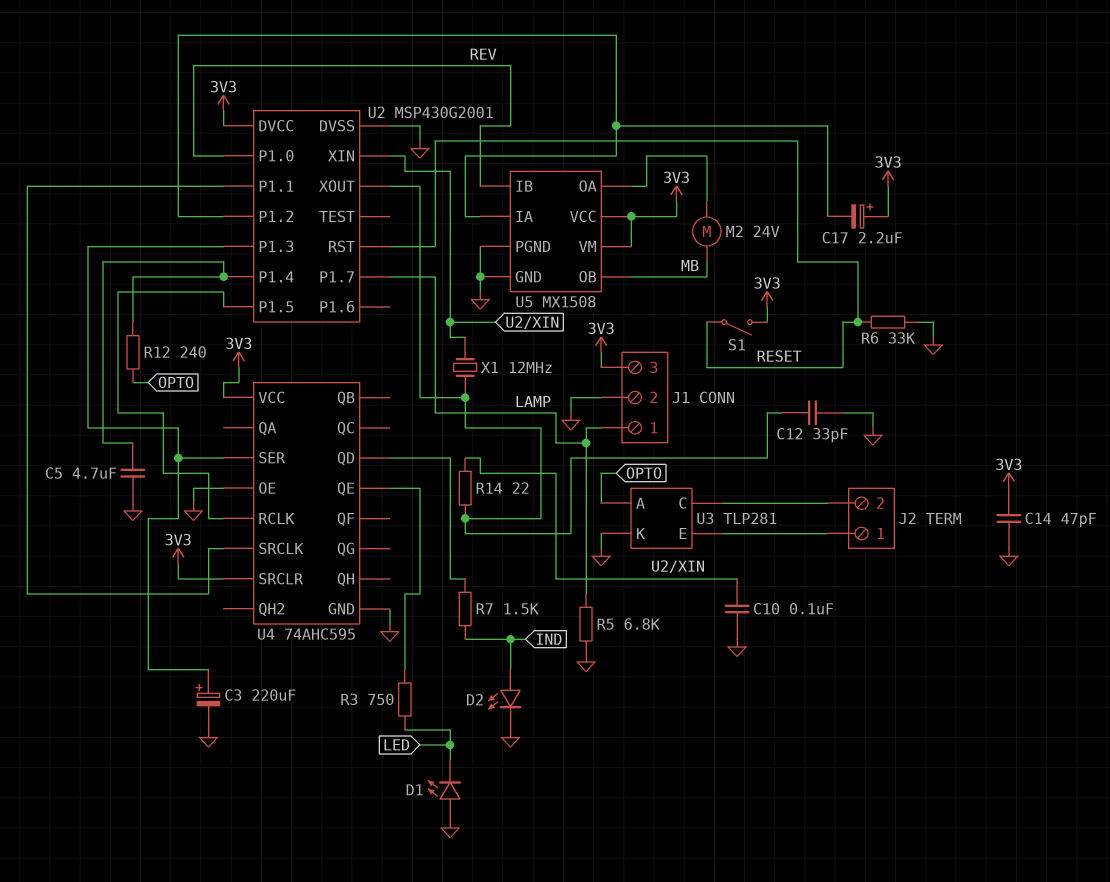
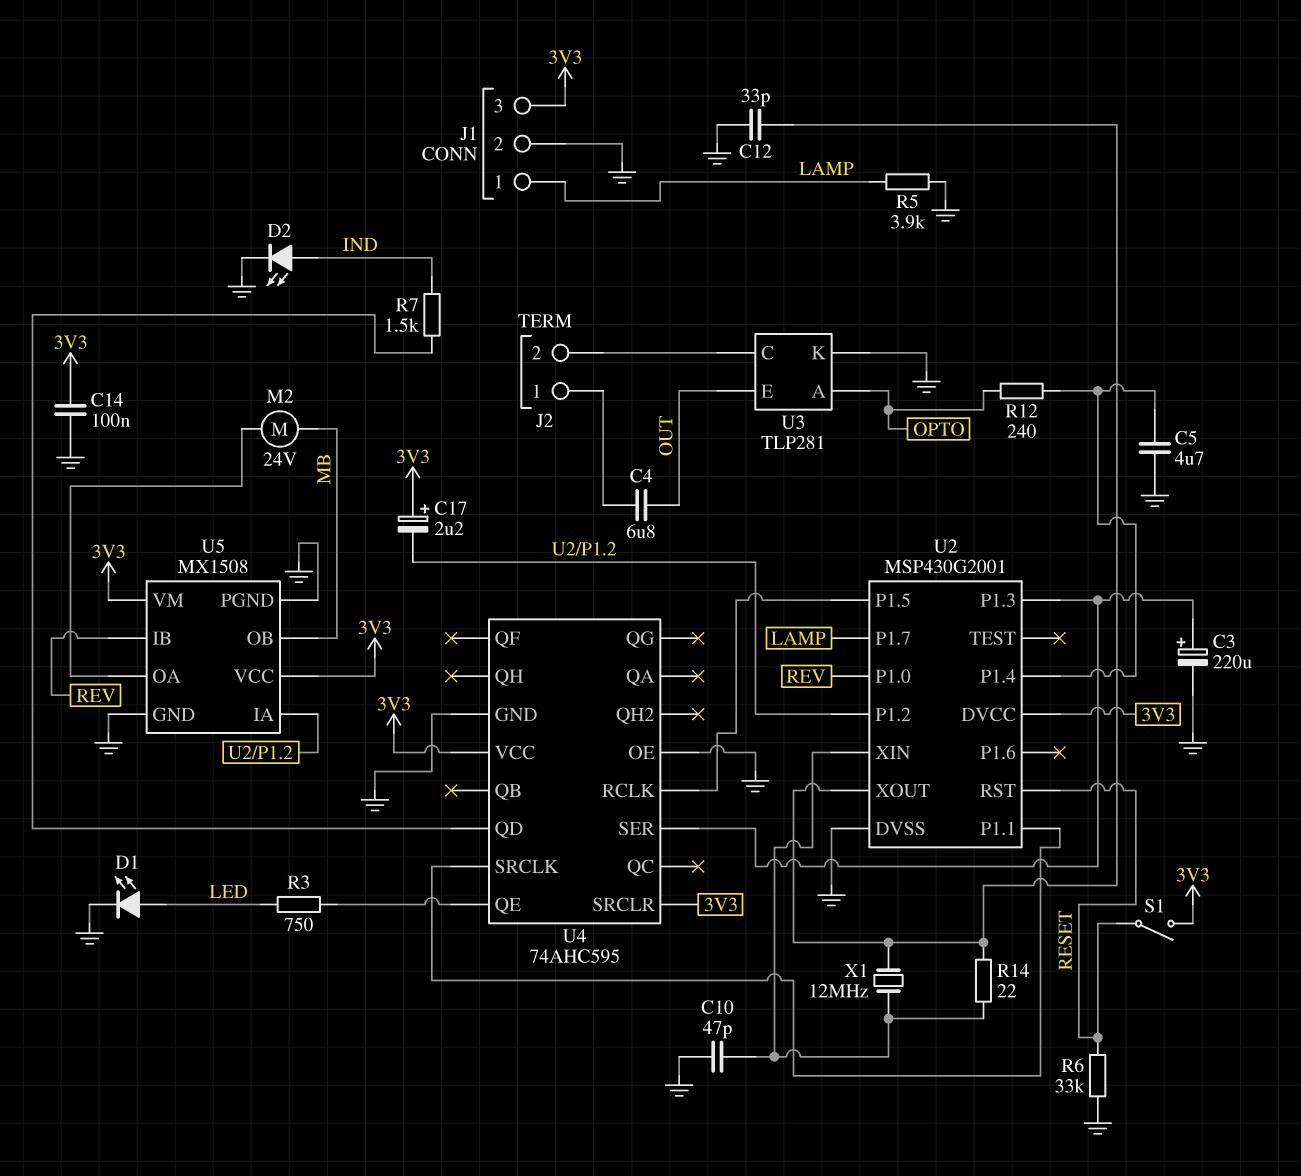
C4: none -> 6.8uF (J2/1, OUT)
C10: 100nF (GND, U2/XIN) -> 47pF (GND, U2/XIN)
C14: 47pF (3V3, GND) -> 100nF (3V3, GND)
D1: LED (A GND, K LED) -> LED (A LED, K GND)
R5: 6.8k (GND, LAMP) -> 3.9k (GND, LAMP)
U3 pin E: J2/1 -> OUT

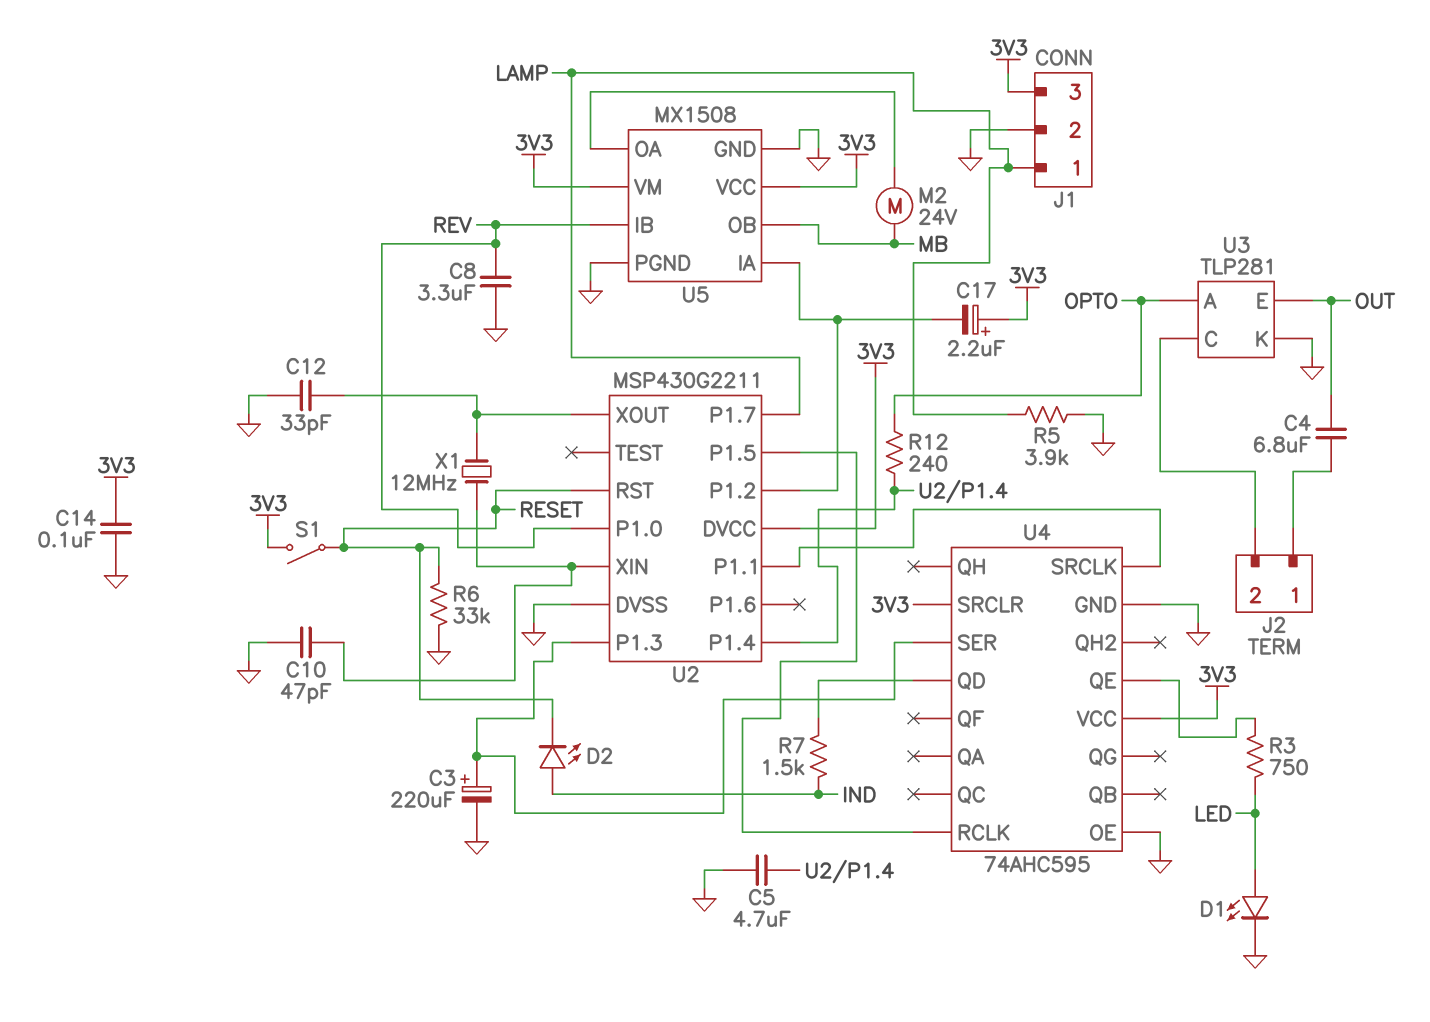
C8: none -> 3.3uF (GND, REV)
D2: LED (A IND, K GND) -> LED (A IND, K RESET)
R14: 22 (U2/XIN, U2/XOUT) -> none
U2: MSP430G2001 -> MSP430G2211

